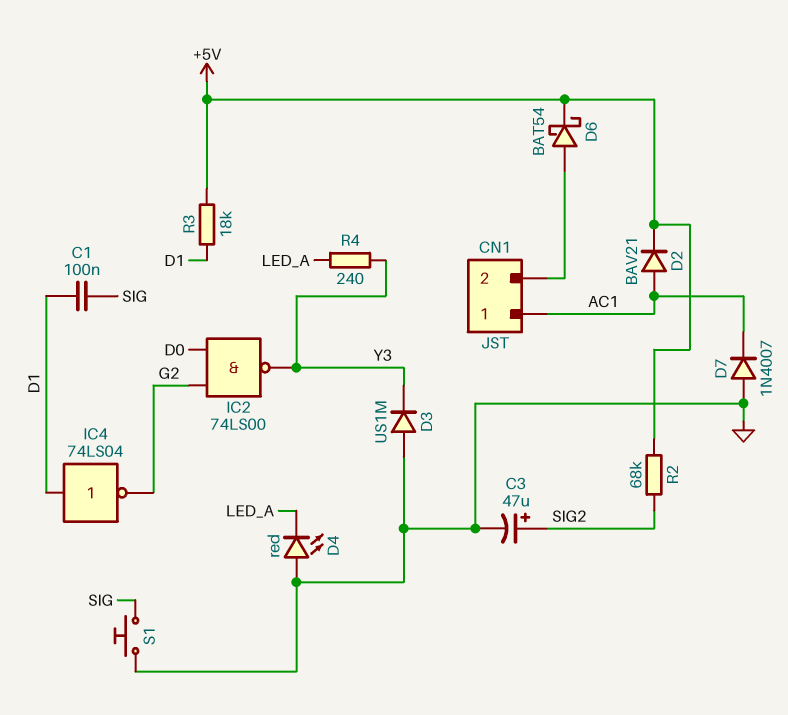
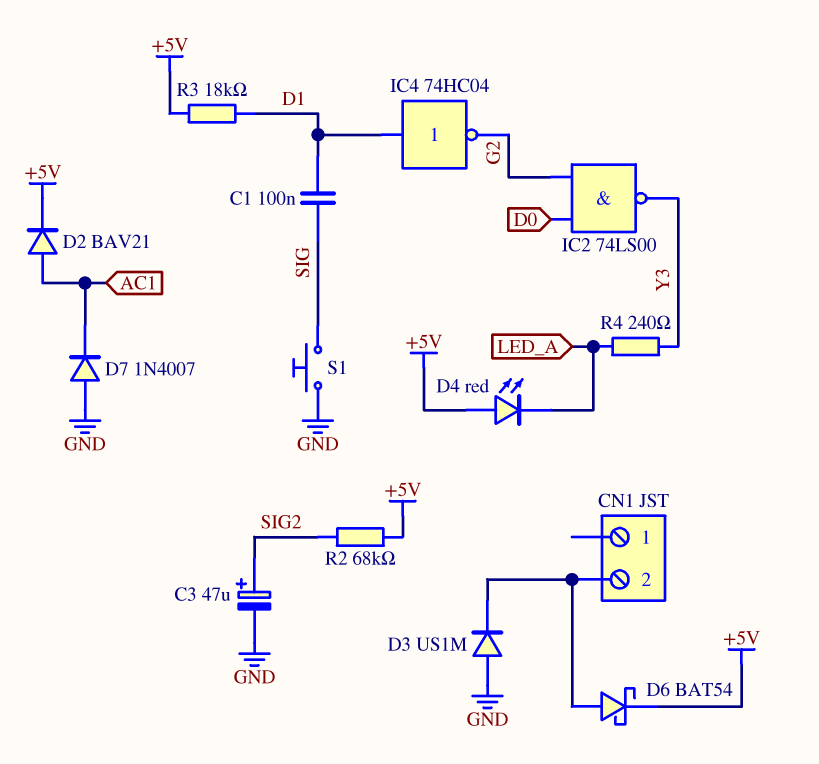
CN1 pin 1: AC1 -> none
D3: diode US1M (A GND, K Y3) -> diode US1M (A GND, K CN1/2)
D4: LED red (A GND, K LED_A) -> LED red (A +5V, K LED_A)
IC4: NOT 74LS04 (in D1, out G2) -> NOT 74HC04 (in D1, out G2)

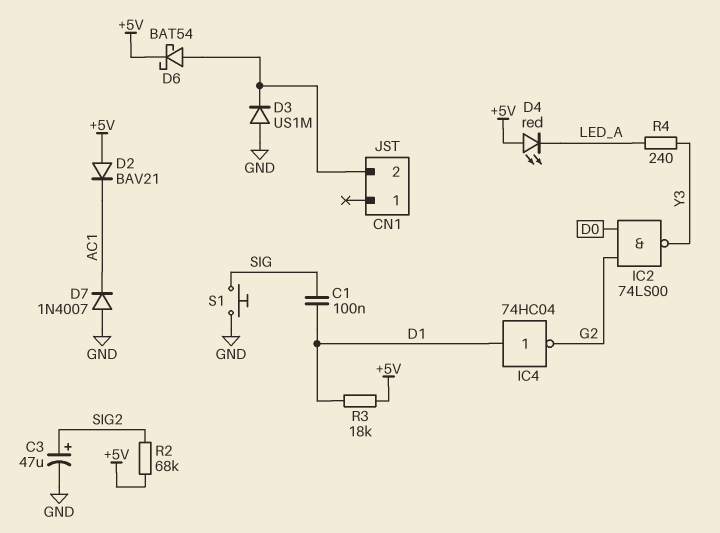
D2: diode BAV21 (A AC1, K +5V) -> diode BAV21 (A +5V, K AC1)

